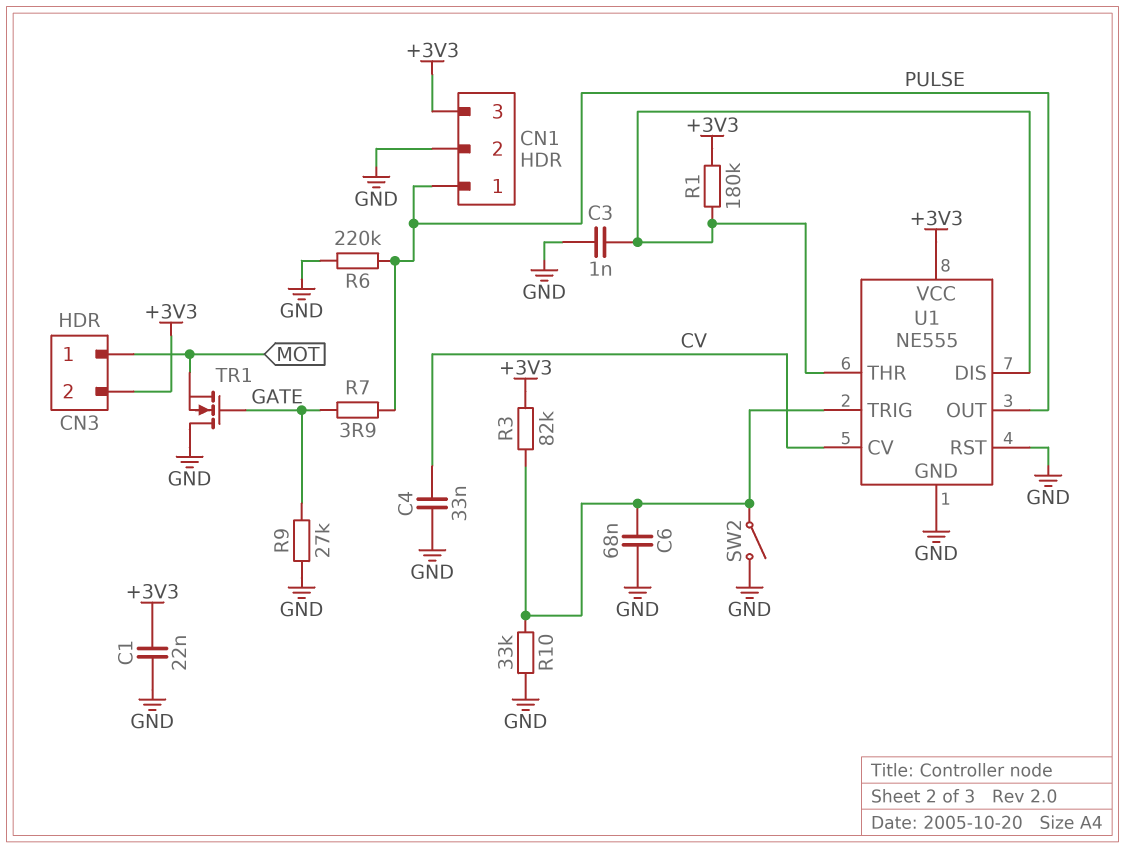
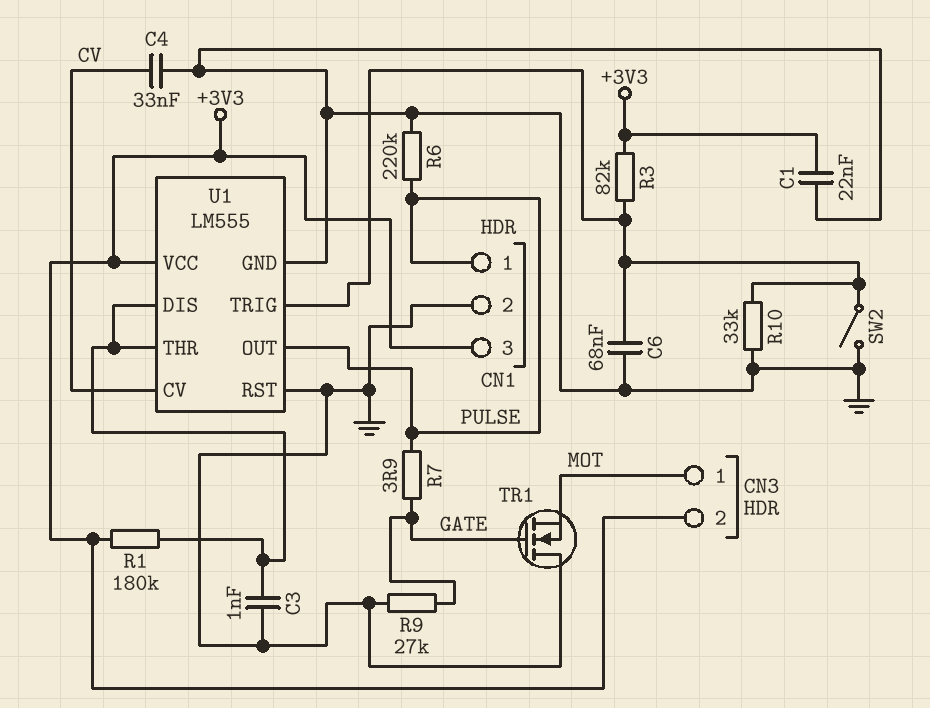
U1: NE555 -> LM555

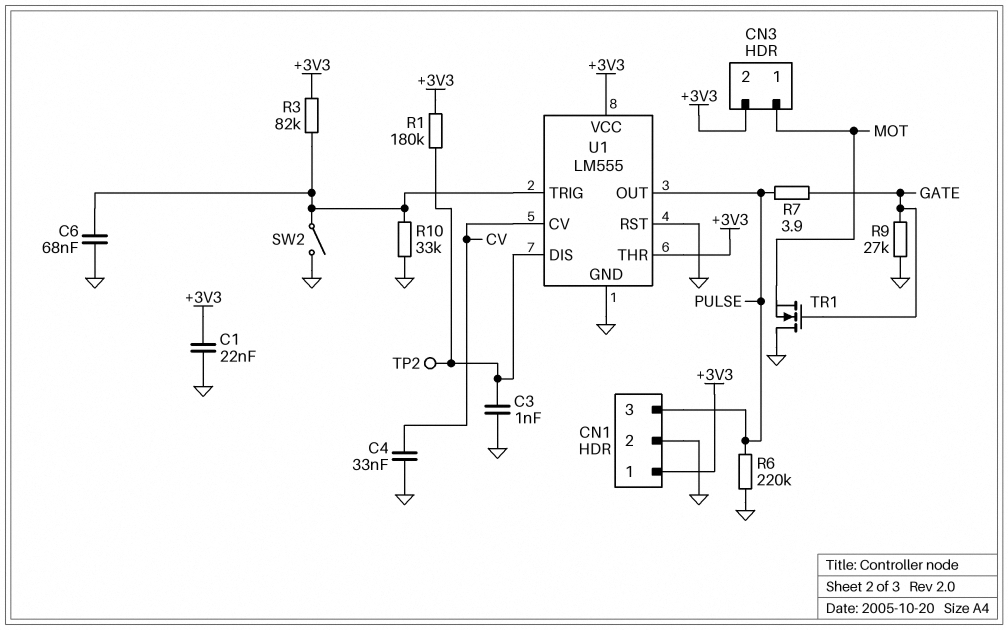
CN1 pin 1: PULSE -> +3V3
CN1 pin 3: +3V3 -> PULSE
TP2: none -> test point (U1/DIS)
U1 pin THR: U1/DIS -> +3V3

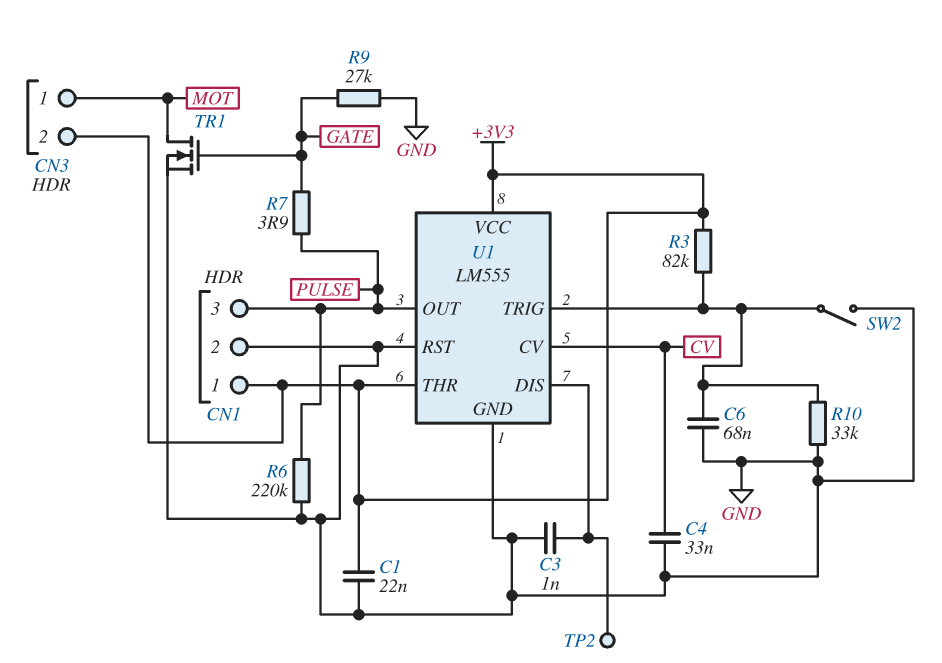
R1: 180k (+3V3, U1/DIS) -> none
TR1: NMOS (G GATE, D GND, S MOT) -> NMOS (G GATE, D MOT, S GND)

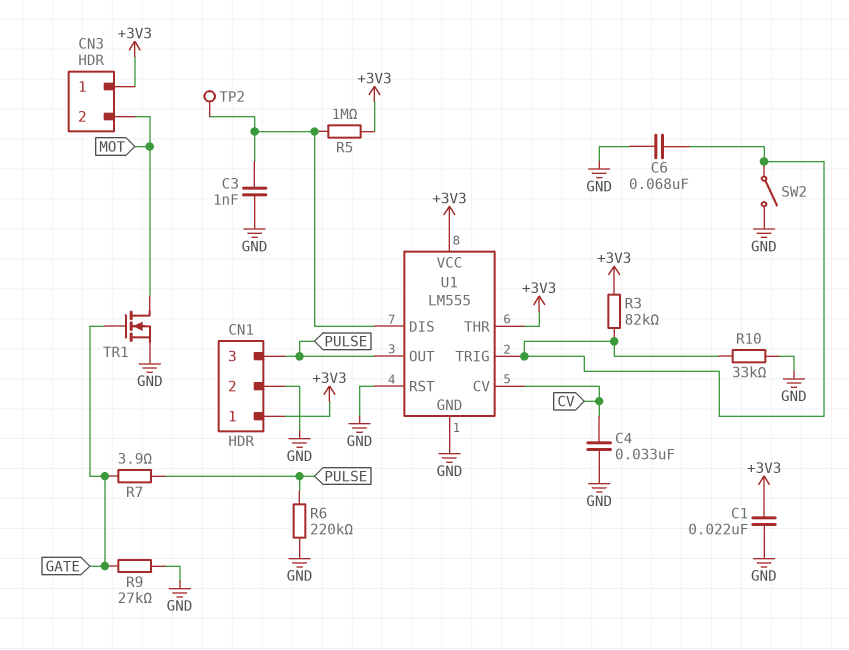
CN3 pin 1: MOT -> +3V3
CN3 pin 2: +3V3 -> MOT
R5: none -> 1M (+3V3, U1/DIS)

